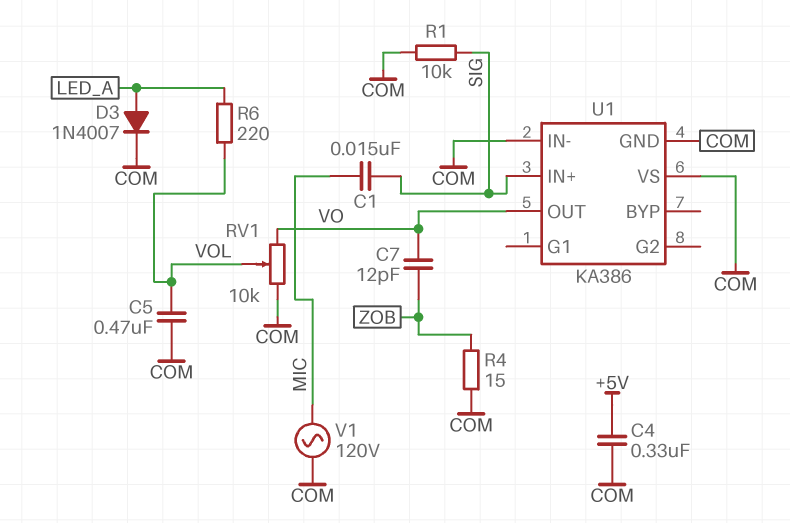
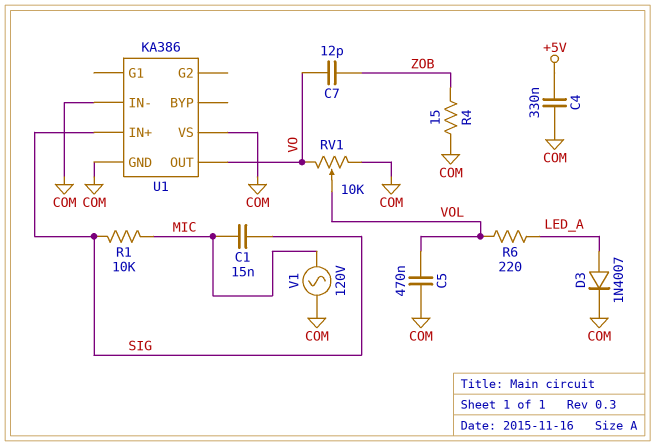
R1: 10k (COM, SIG) -> 10k (MIC, SIG)

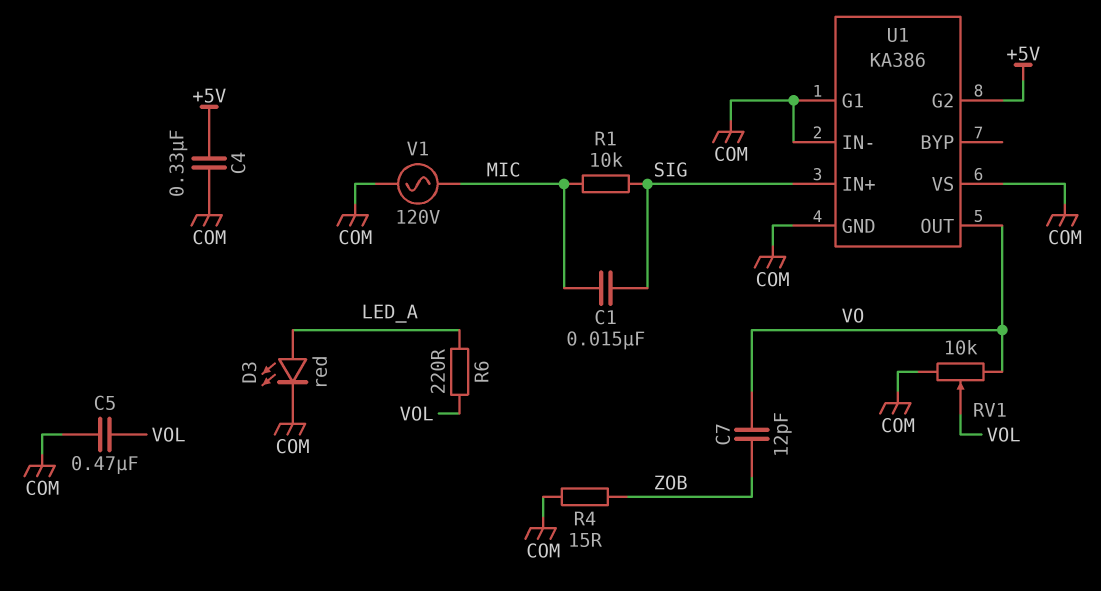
D3: diode 1N4007 (A LED_A, K COM) -> LED red (A LED_A, K COM)
U1 pin G1: none -> COM
U1 pin G2: none -> +5V

